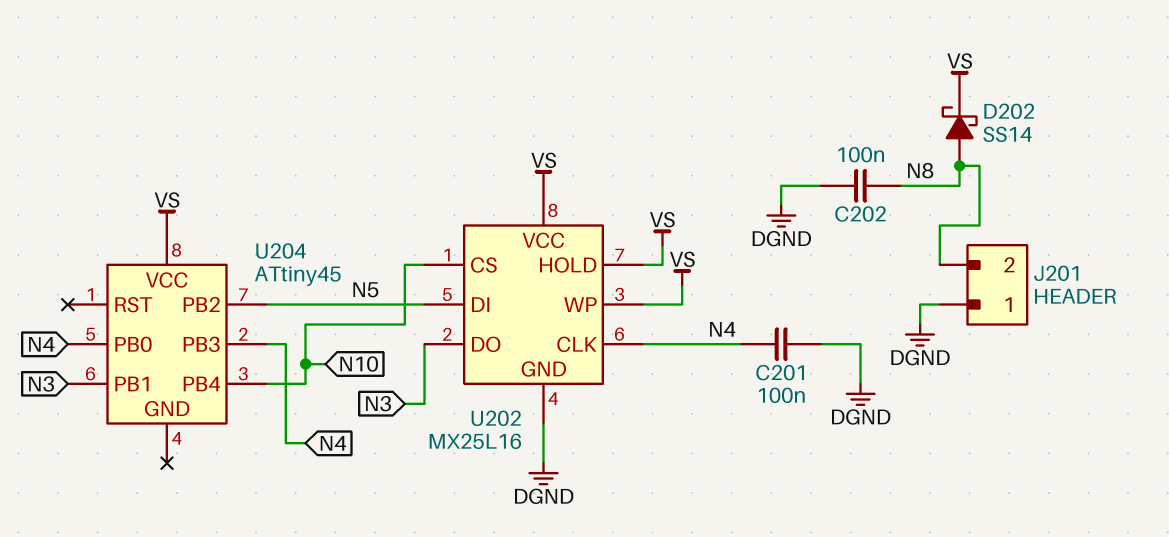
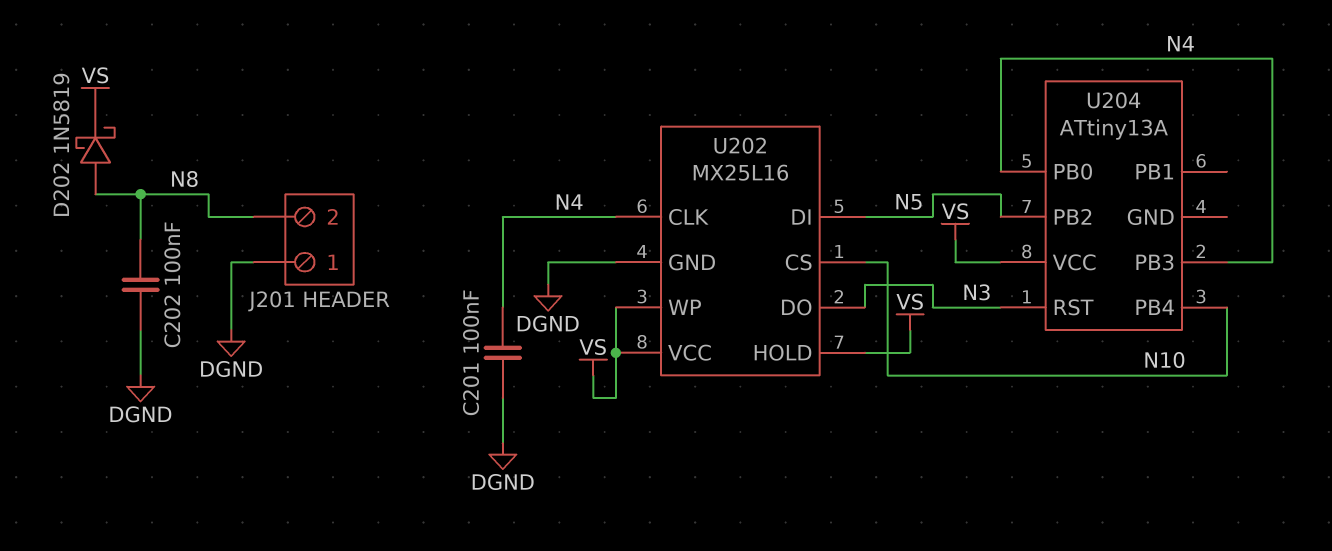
D202: schottky SS14 (A N8, K VS) -> schottky 1N5819 (A N8, K VS)
U204: ATtiny45 -> ATtiny13A
U204 pin PB1: N3 -> none
U204 pin RST: none -> N3

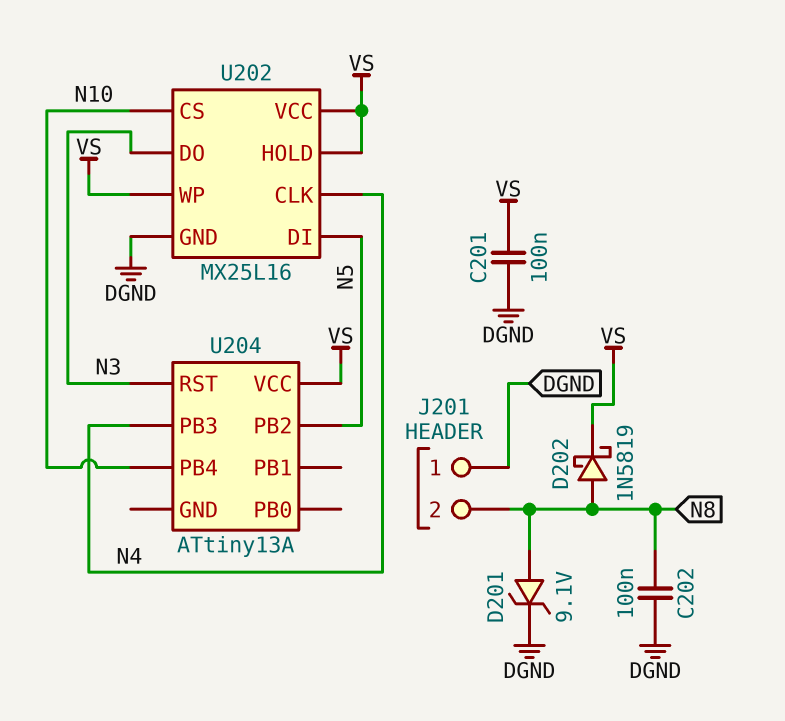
C201: 100nF (DGND, N4) -> 100nF (DGND, VS)
D201: none -> zener 9.1V (A N8, K DGND)
U204 pin PB0: N4 -> none

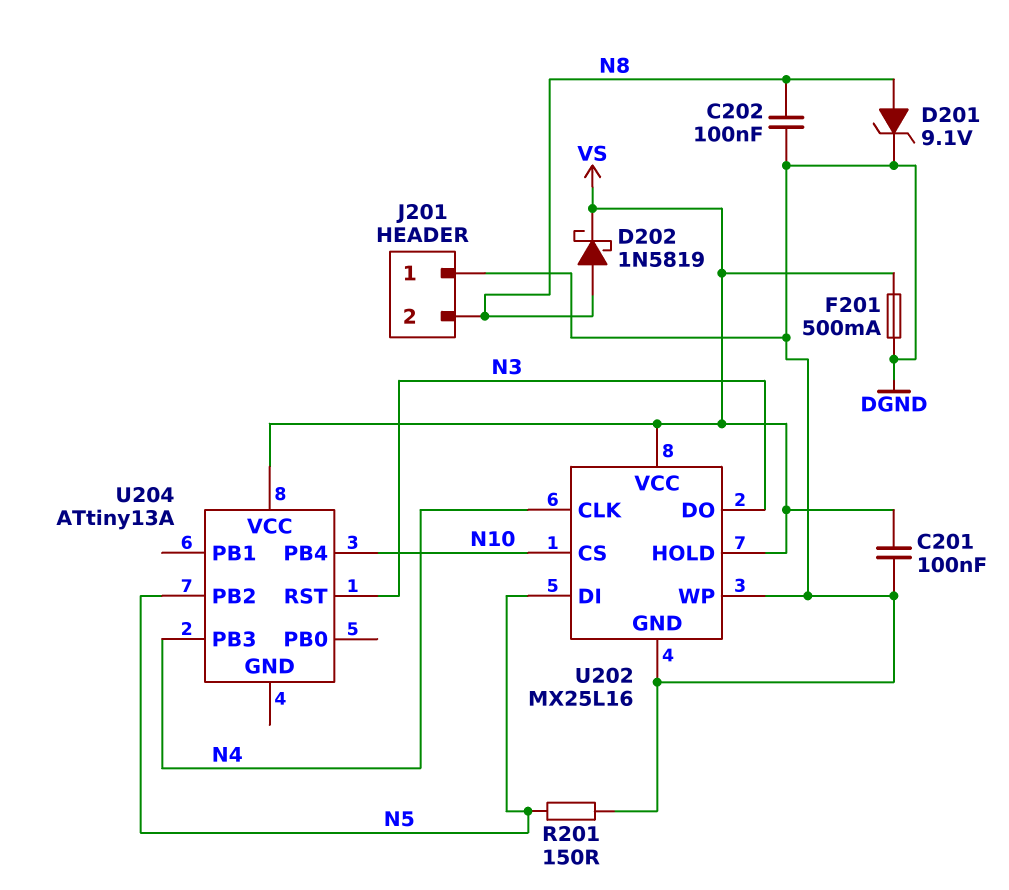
F201: none -> 500mA (DGND, VS)
R201: none -> 150 (DGND, N5)
U202 pin WP: VS -> DGND

